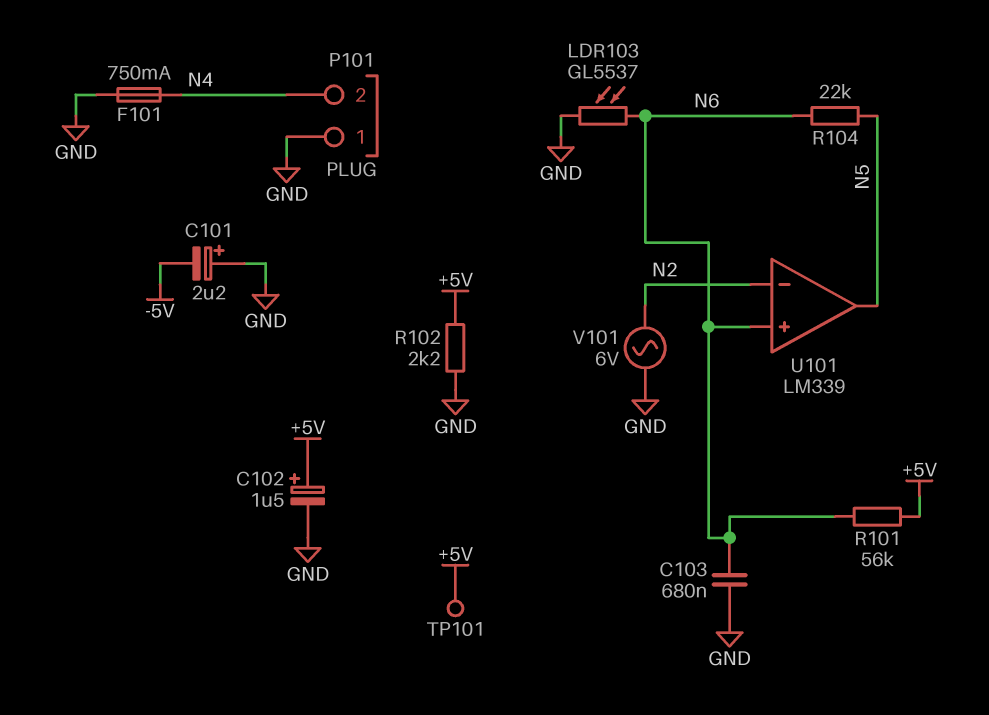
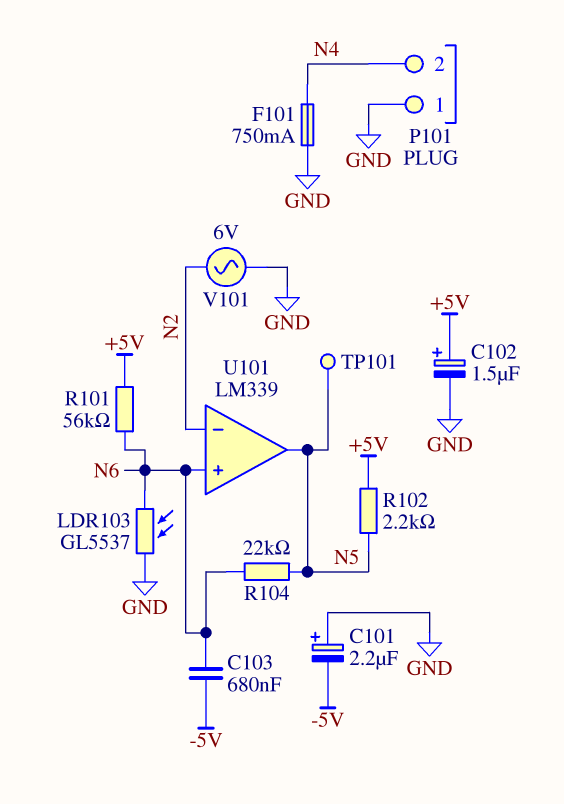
C103: 680nF (GND, N6) -> 680nF (-5V, N6)
R102: 2.2k (+5V, GND) -> 2.2k (+5V, N5)
TP101: test point (+5V) -> test point (N5)

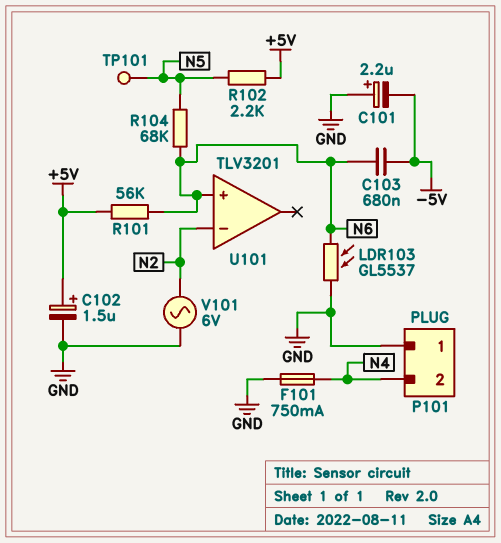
R104: 22k (N5, N6) -> 68k (N5, N6)
U101: LM339 -> TLV3201
U101 pin out: N5 -> none

